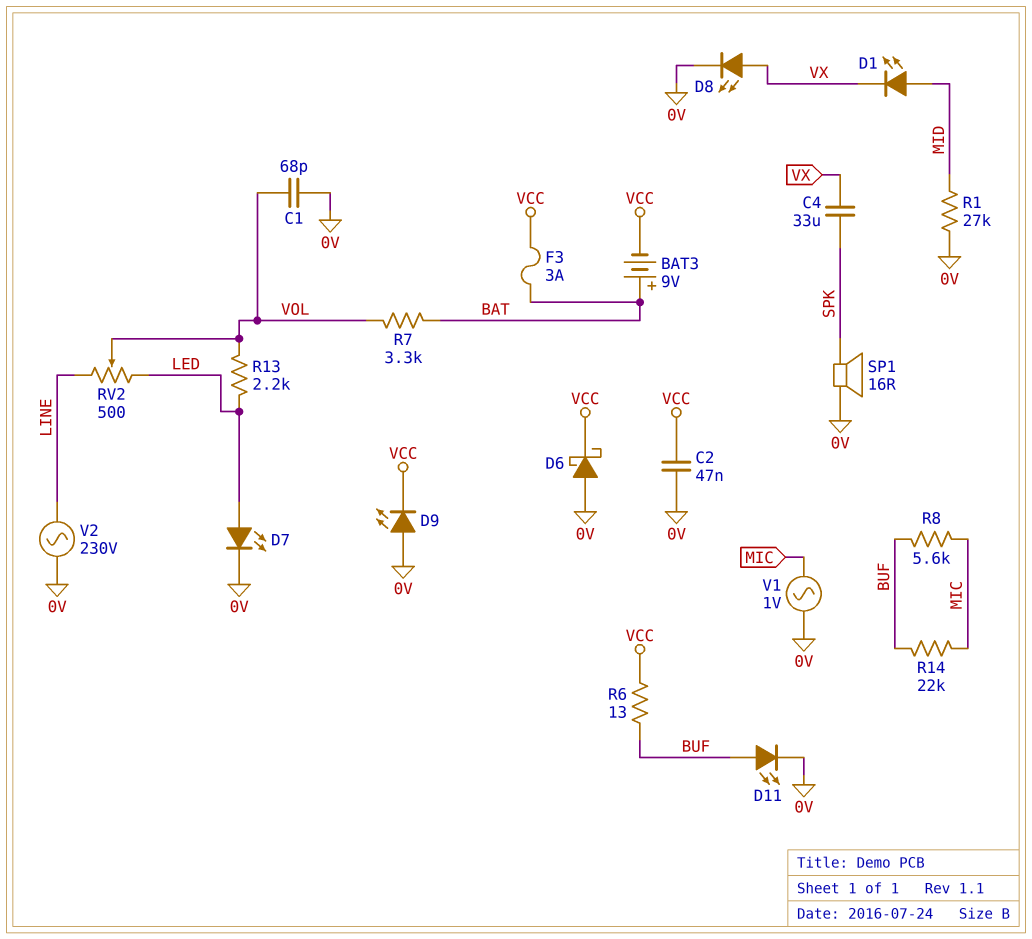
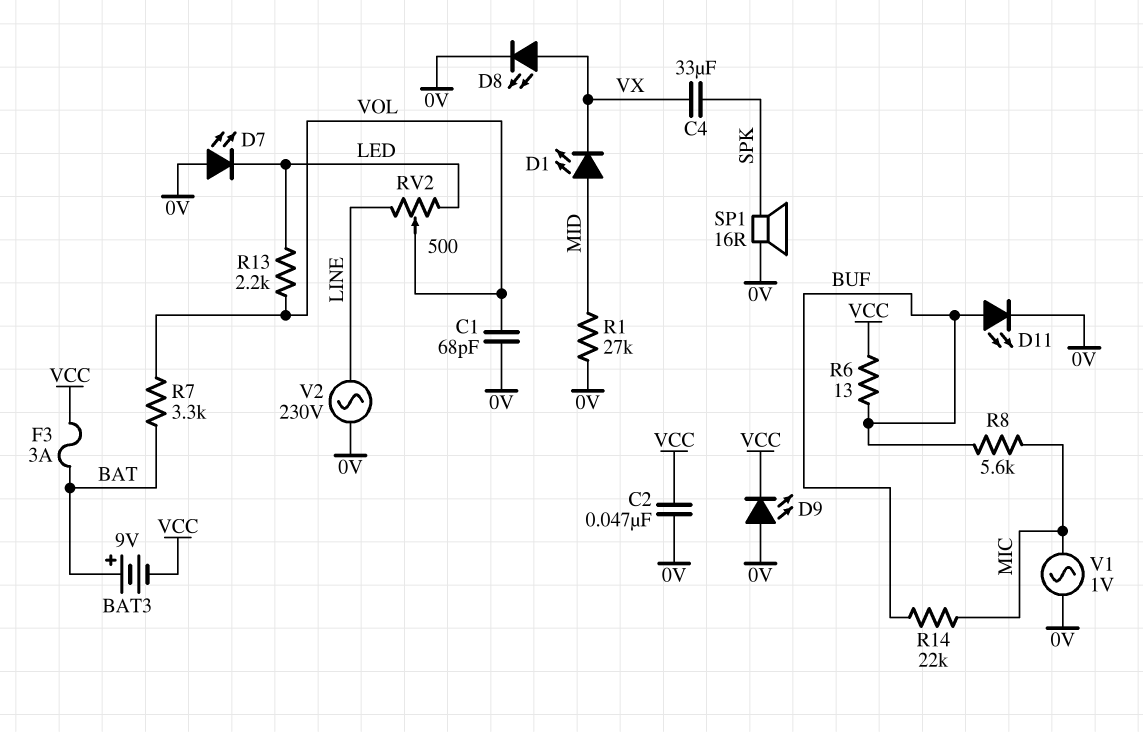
D6: schottky (A 0V, K VCC) -> none
D7: LED (A LED, K 0V) -> LED (A 0V, K LED)

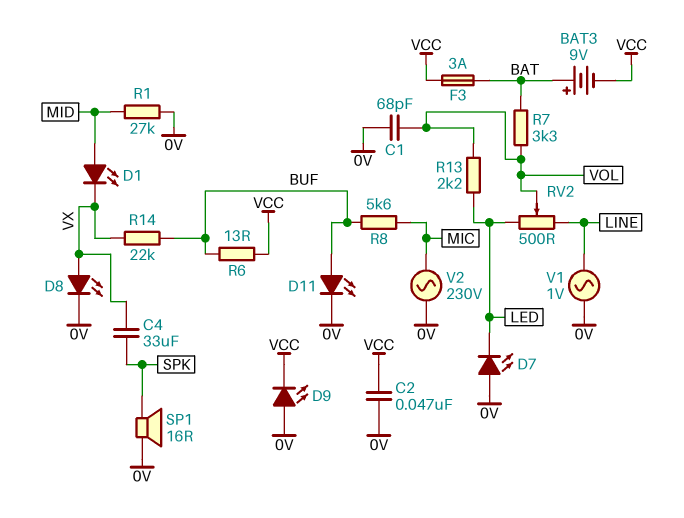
R14: 22k (BUF, MIC) -> 22k (BUF, VX)
V1: AC 1V (0V, MIC) -> AC 1V (0V, LINE)
V2: AC 230V (0V, LINE) -> AC 230V (0V, MIC)

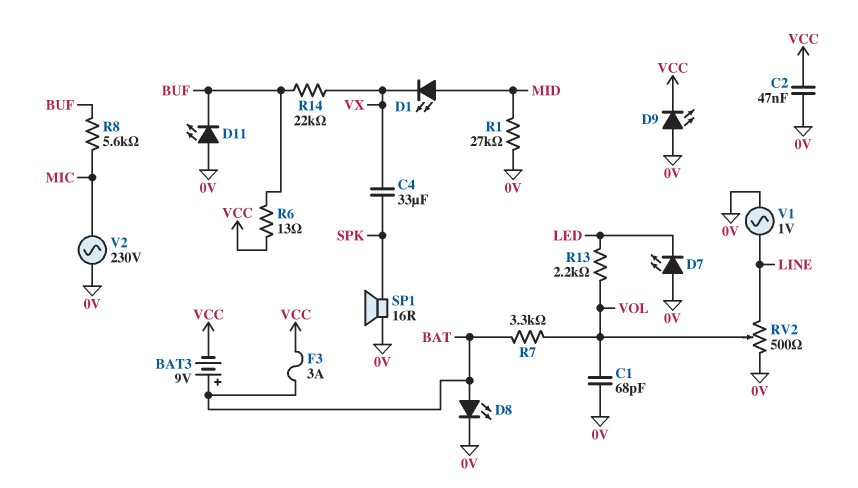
D8: LED (A VX, K 0V) -> LED (A BAT, K 0V)
D11: LED (A BUF, K 0V) -> LED (A 0V, K BUF)
RV2: 500 (LED, LINE, wiper VOL) -> 500 (0V, LINE, wiper VOL)

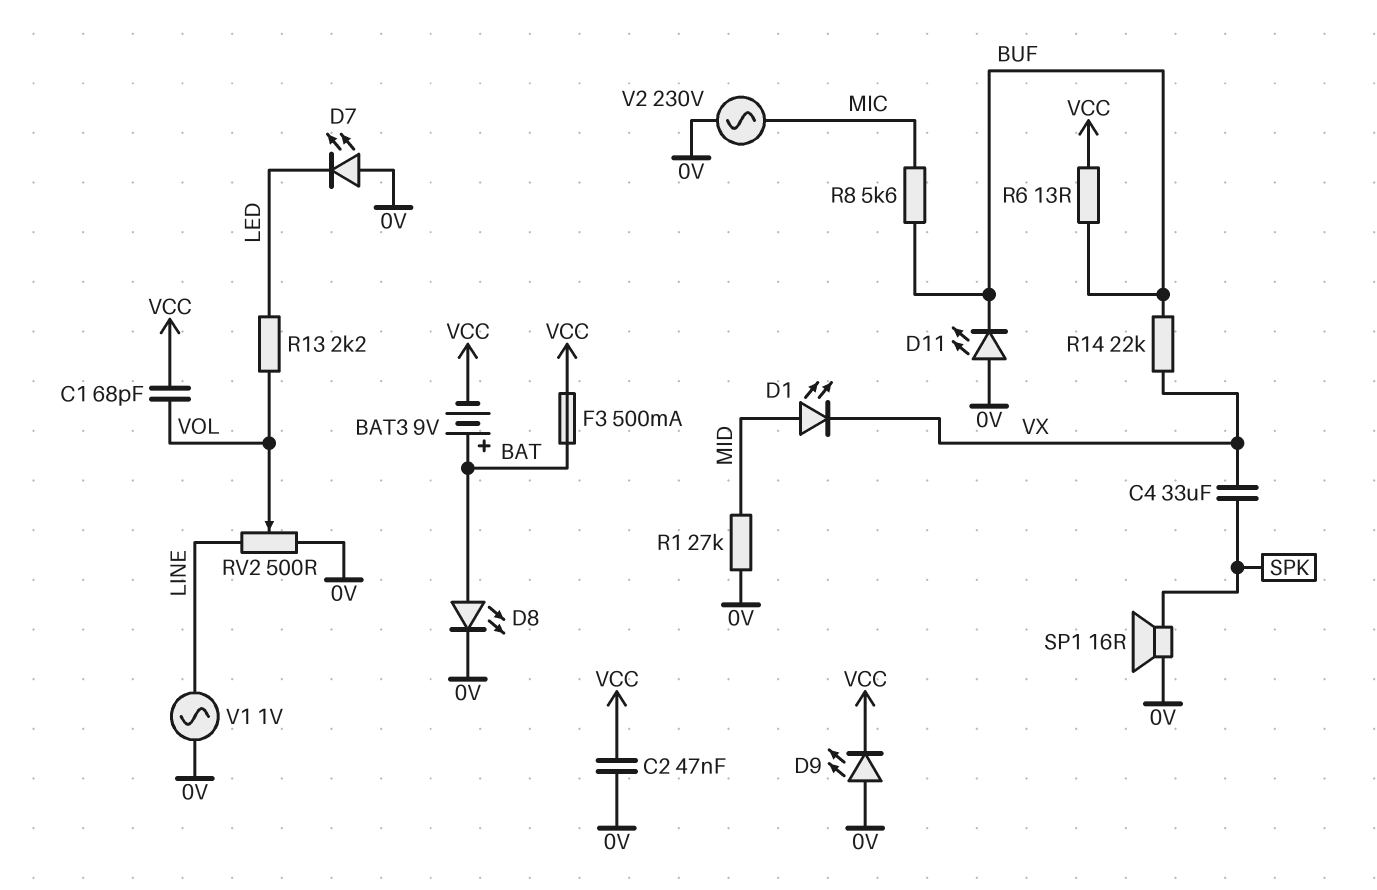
C1: 68pF (0V, VOL) -> 68pF (VCC, VOL)
F3: 3A (BAT, VCC) -> 500mA (BAT, VCC)
R7: 3.3k (BAT, VOL) -> none

